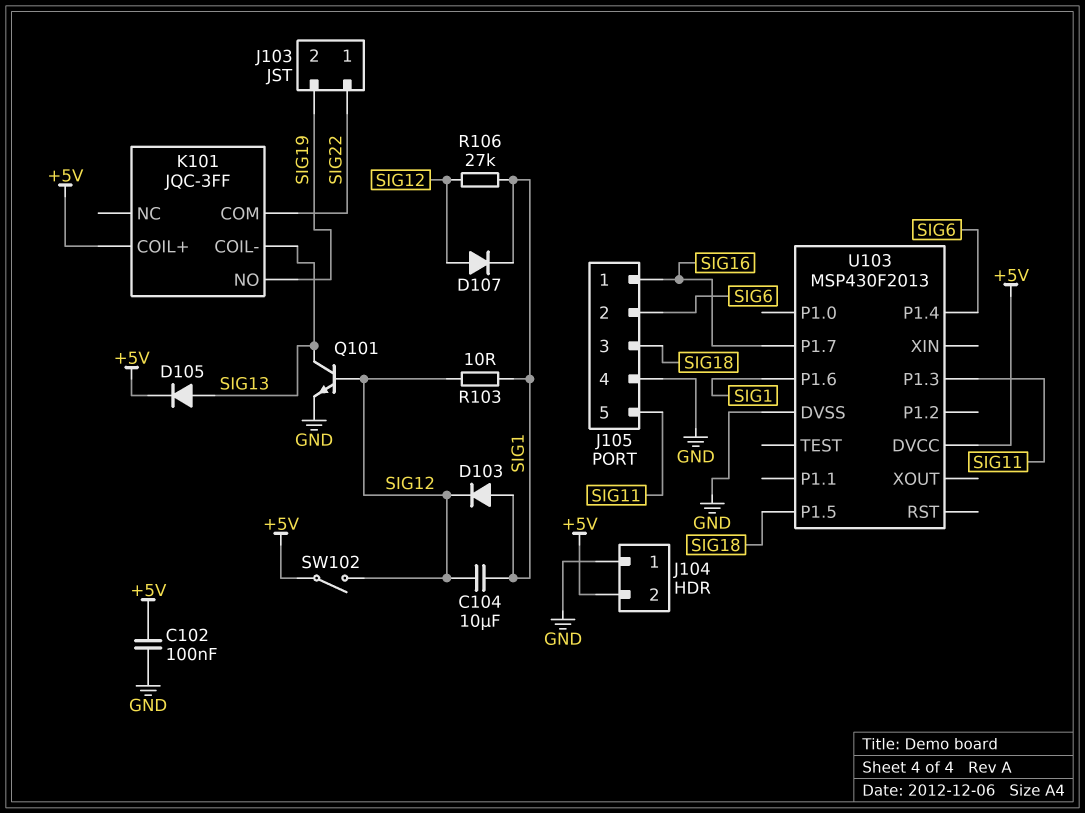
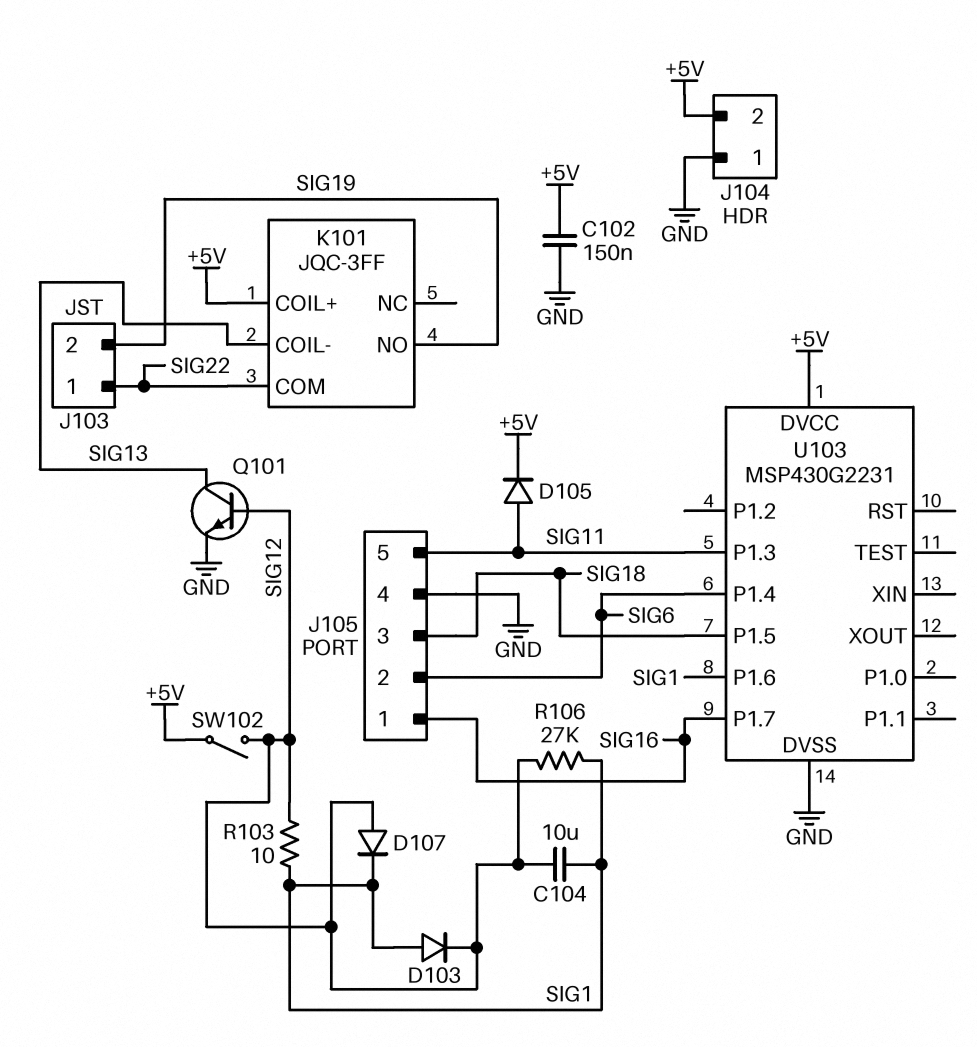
C102: 100nF (+5V, GND) -> 150nF (+5V, GND)
D105: diode (A SIG13, K +5V) -> diode (A SIG11, K +5V)
U103: MSP430F2013 -> MSP430G2231

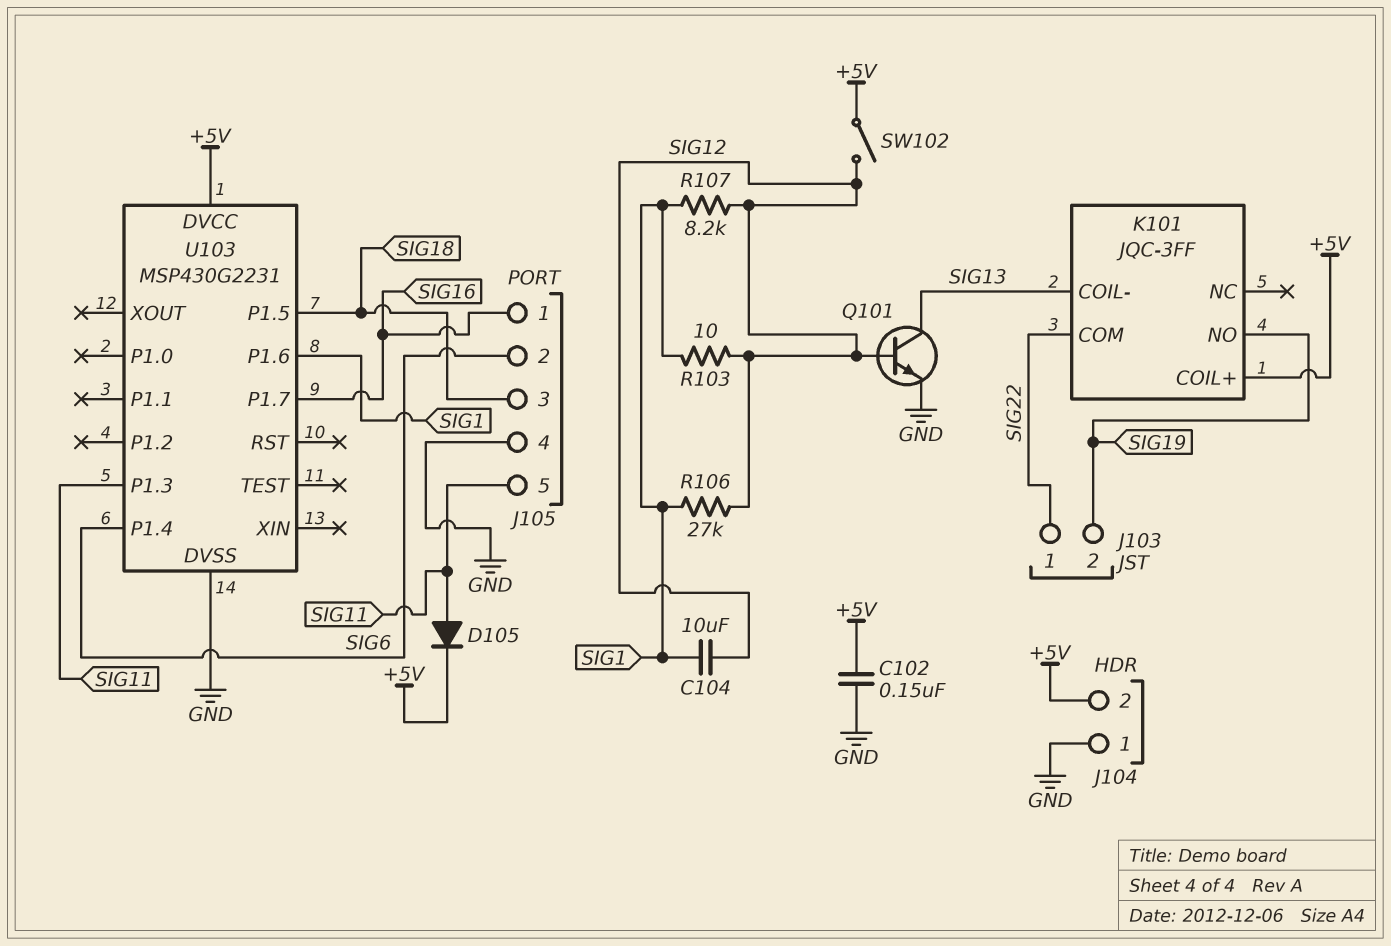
D103: diode (A SIG1, K SIG12) -> none
D107: diode (A SIG12, K SIG1) -> none
R107: none -> 8.2k (SIG1, SIG12)

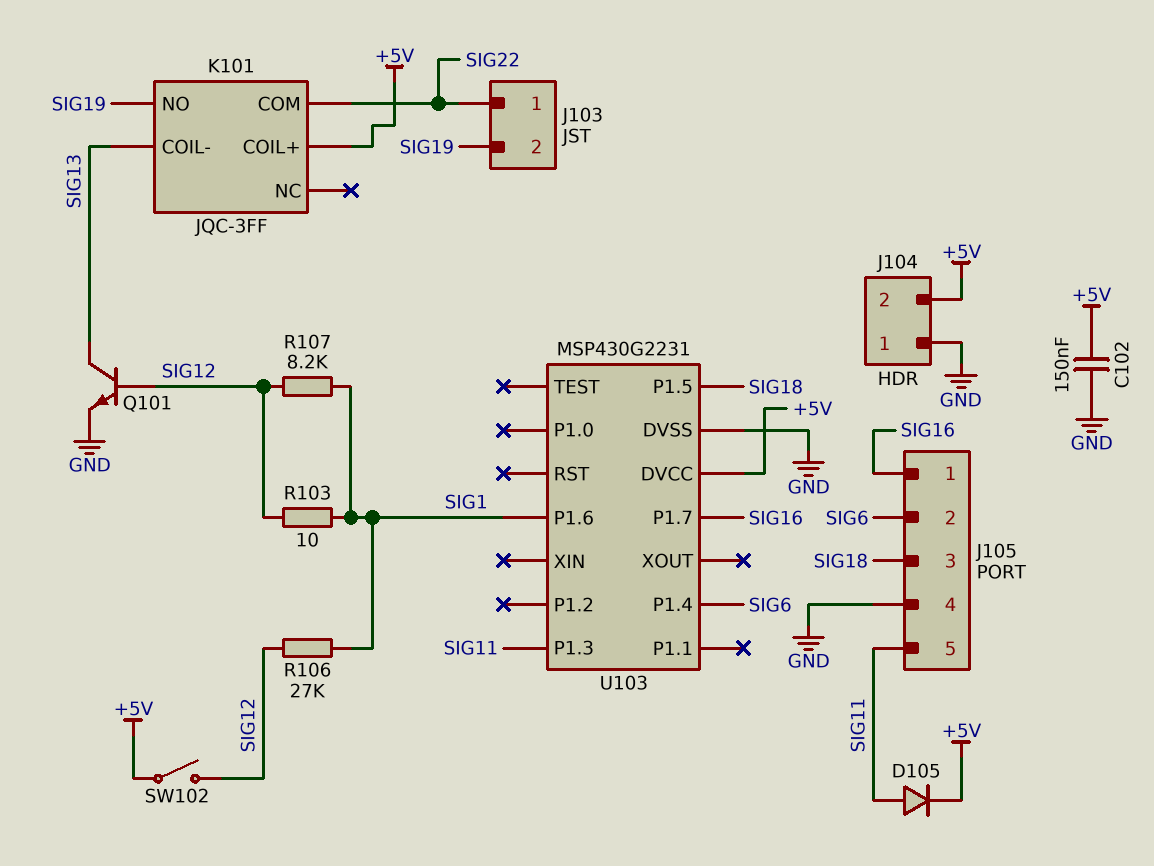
C104: 10uF (SIG1, SIG12) -> none

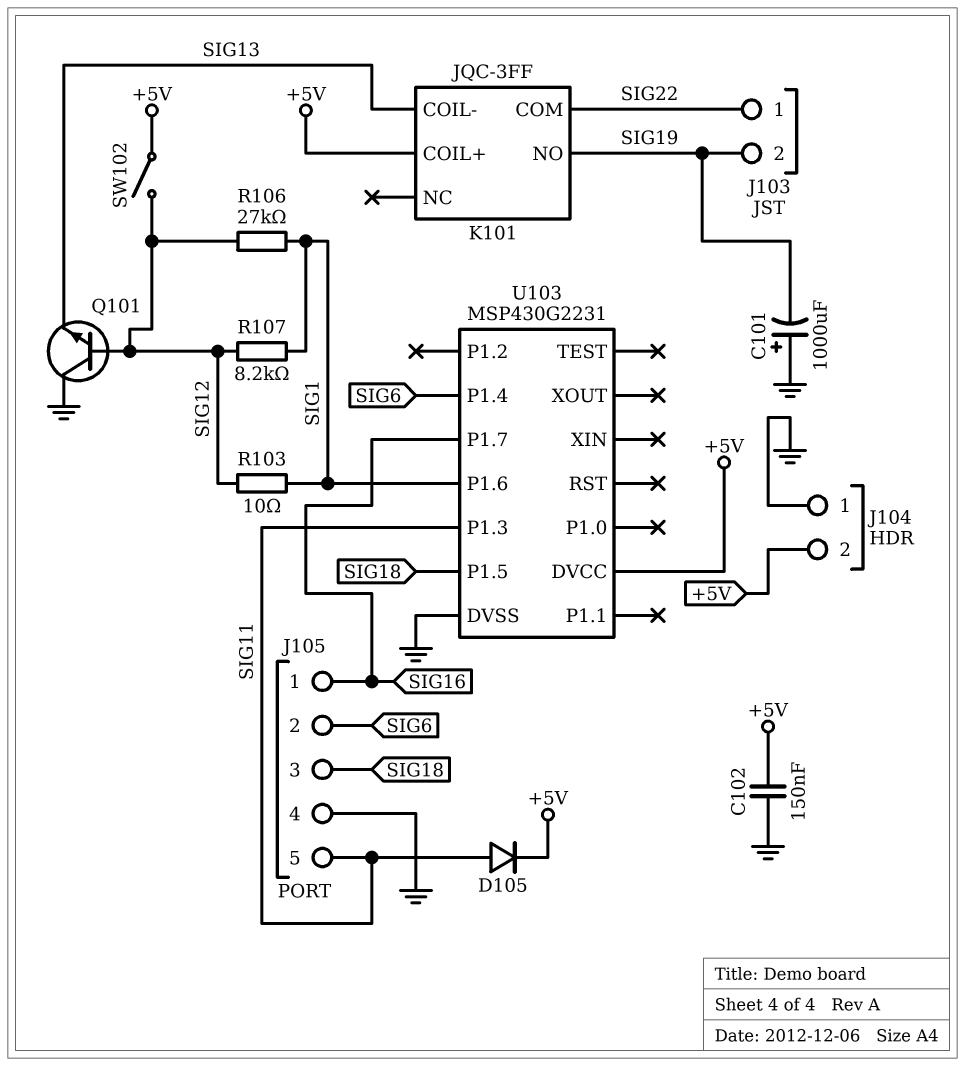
C101: none -> 1000uF (plus GND, minus SIG19)
Q101: NPN (B SIG12, C SIG13, E GND) -> NPN (B SIG12, C GND, E SIG13)

